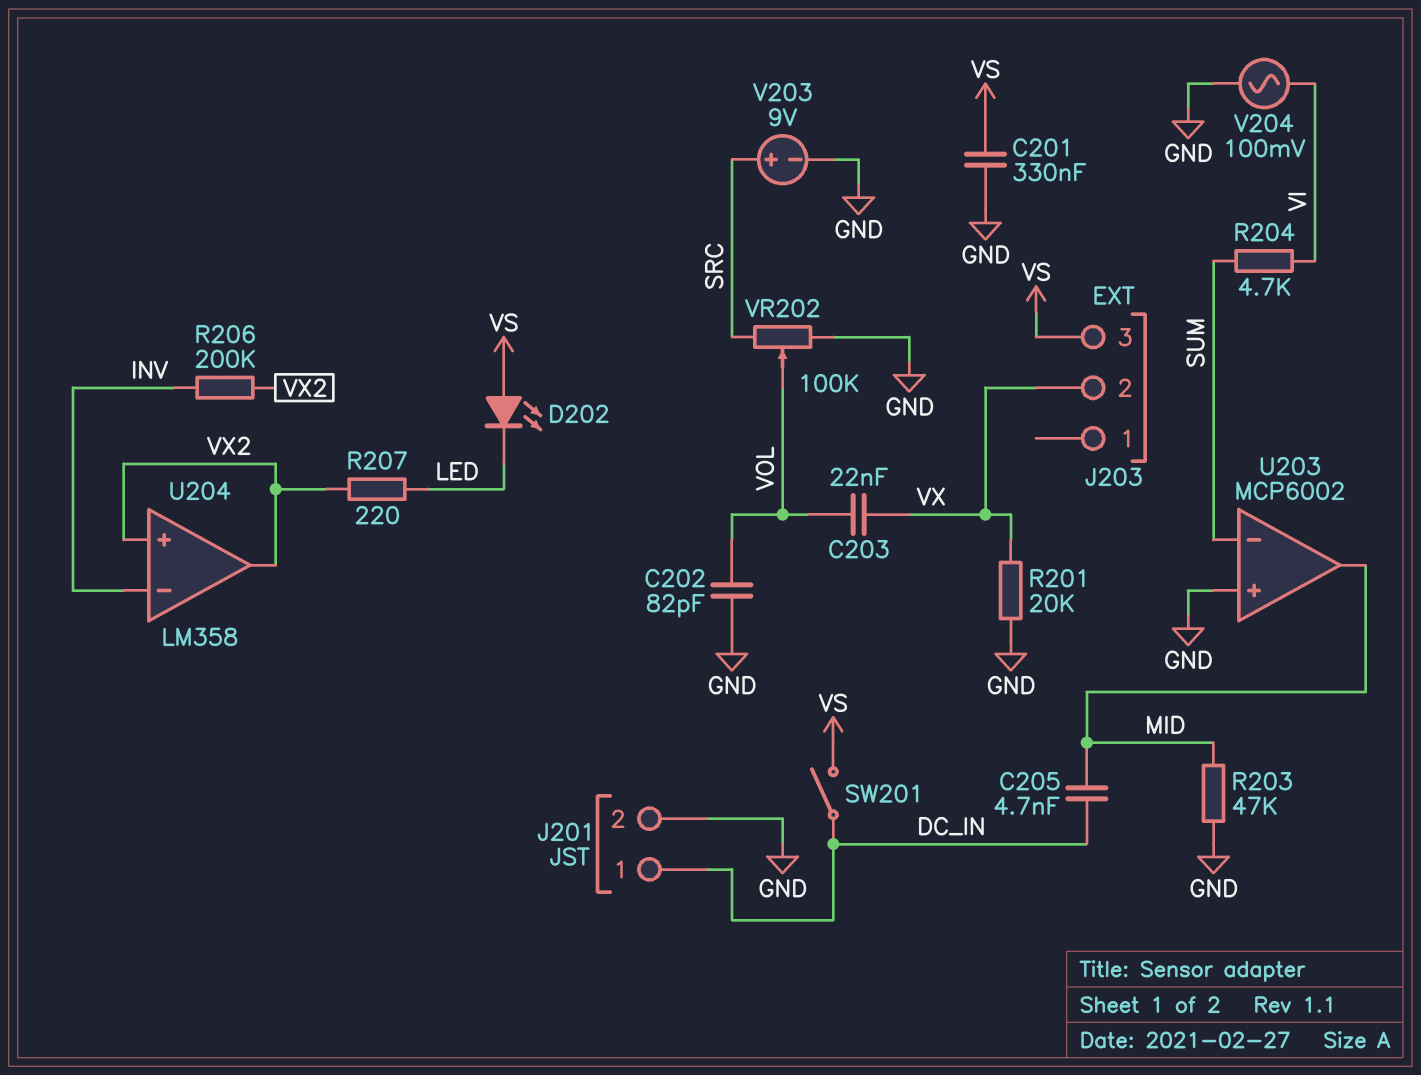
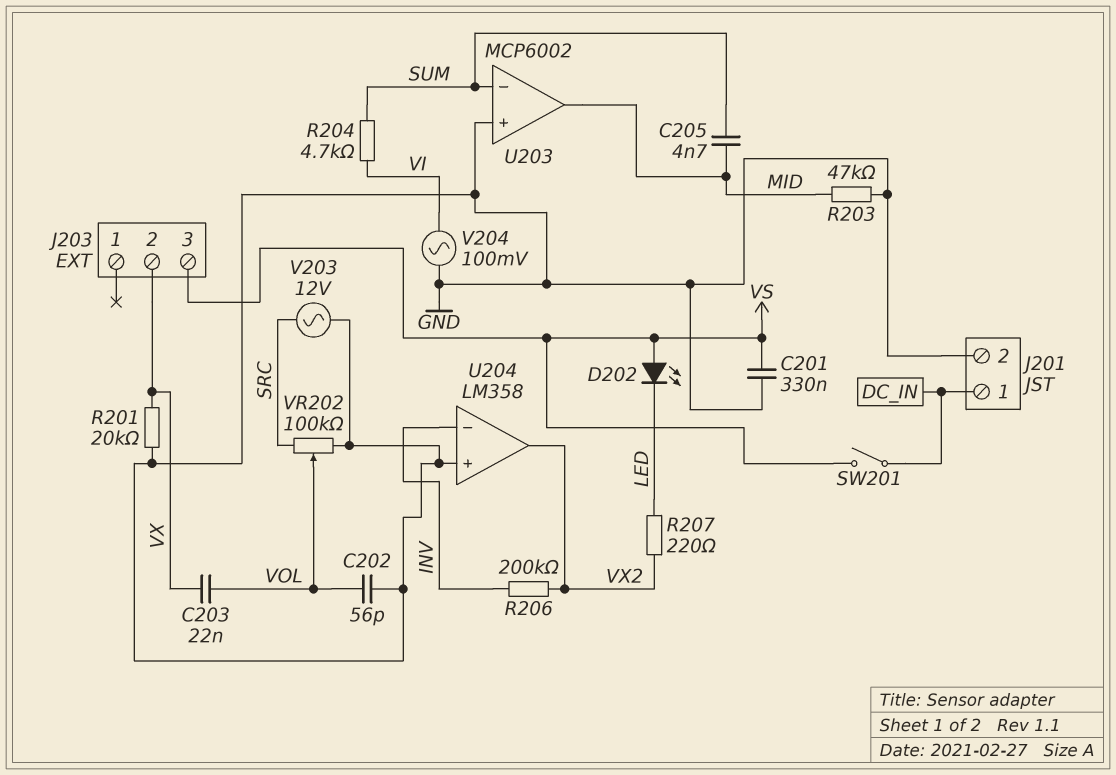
C202: 82pF (GND, VOL) -> 56pF (GND, VOL)
C205: 4.7nF (DC_IN, MID) -> 4.7nF (MID, SUM)
U204 pin in+: VX2 -> GND
V203: 9V (plus SRC, minus GND) -> AC 12V (GND, SRC)

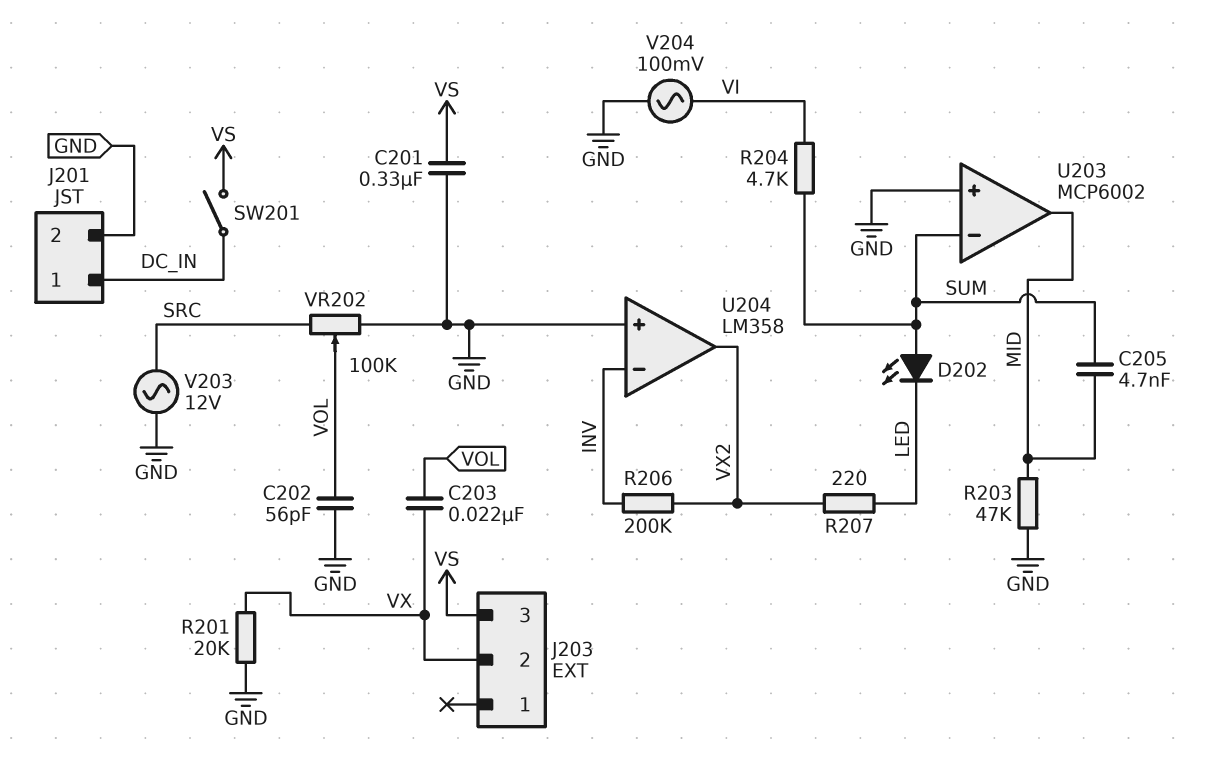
D202: LED (A VS, K LED) -> LED (A SUM, K LED)

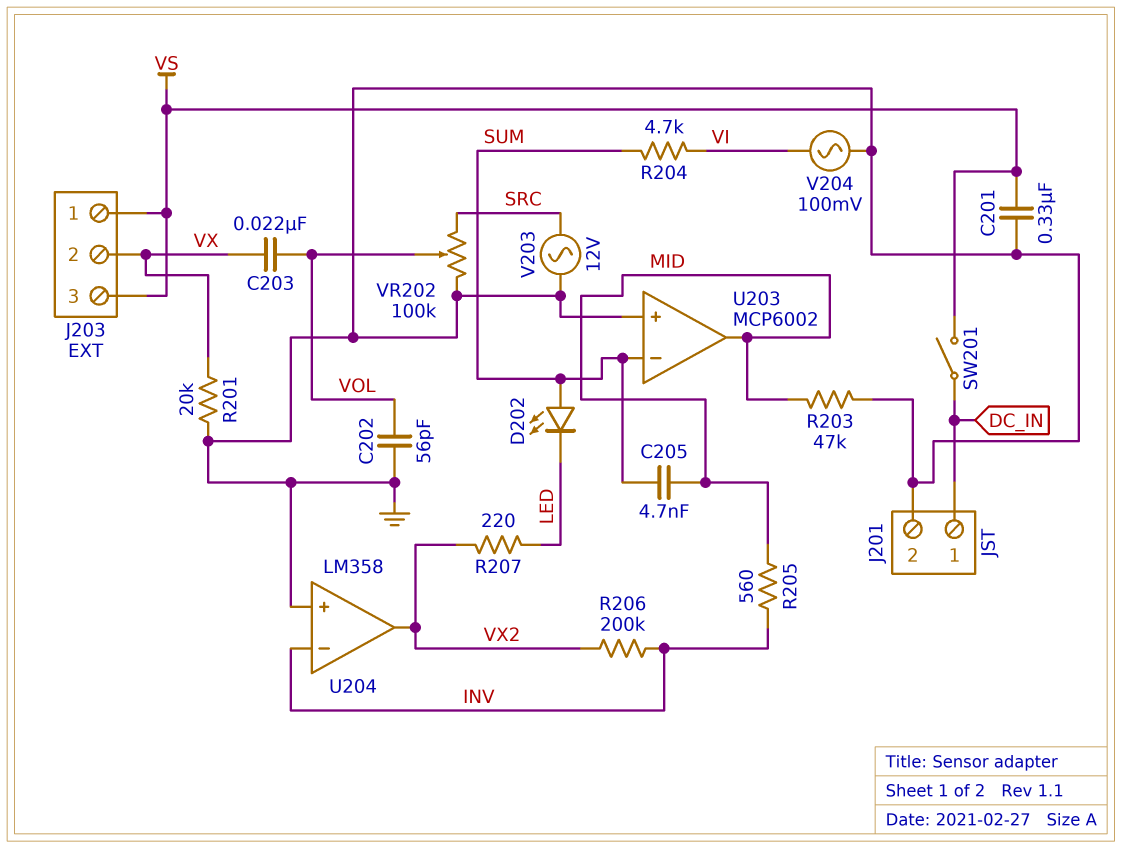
J203 pin 1: none -> VS
R205: none -> 560 (INV, MID)

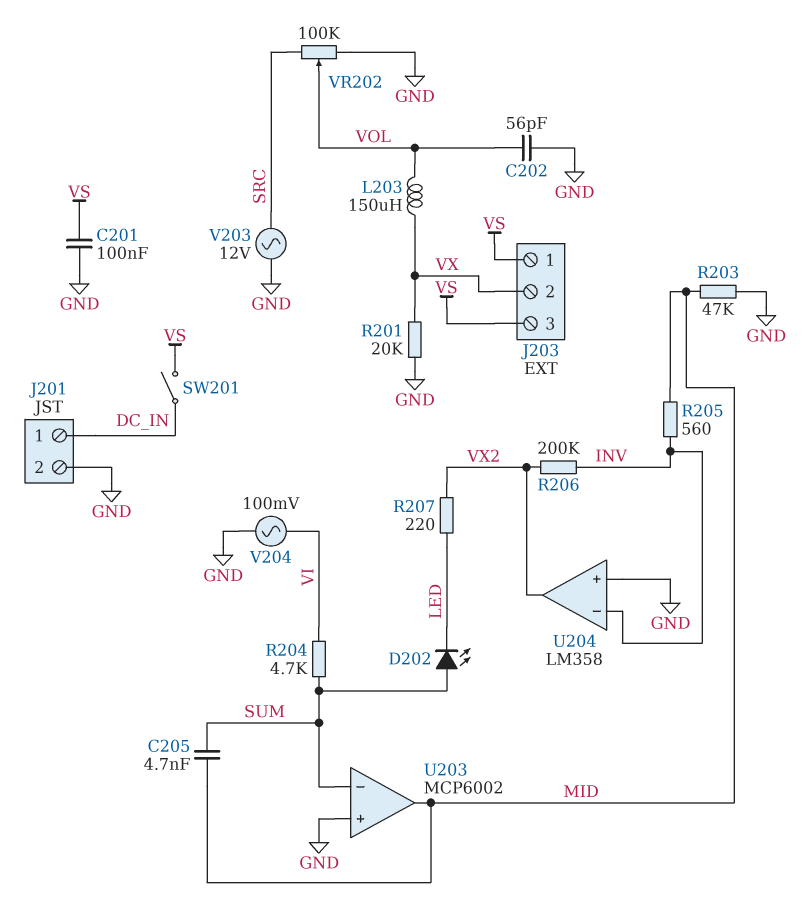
C201: 330nF (GND, VS) -> 100nF (GND, VS)
C203: 22nF (VOL, VX) -> none
L203: none -> 150uH (VOL, VX)

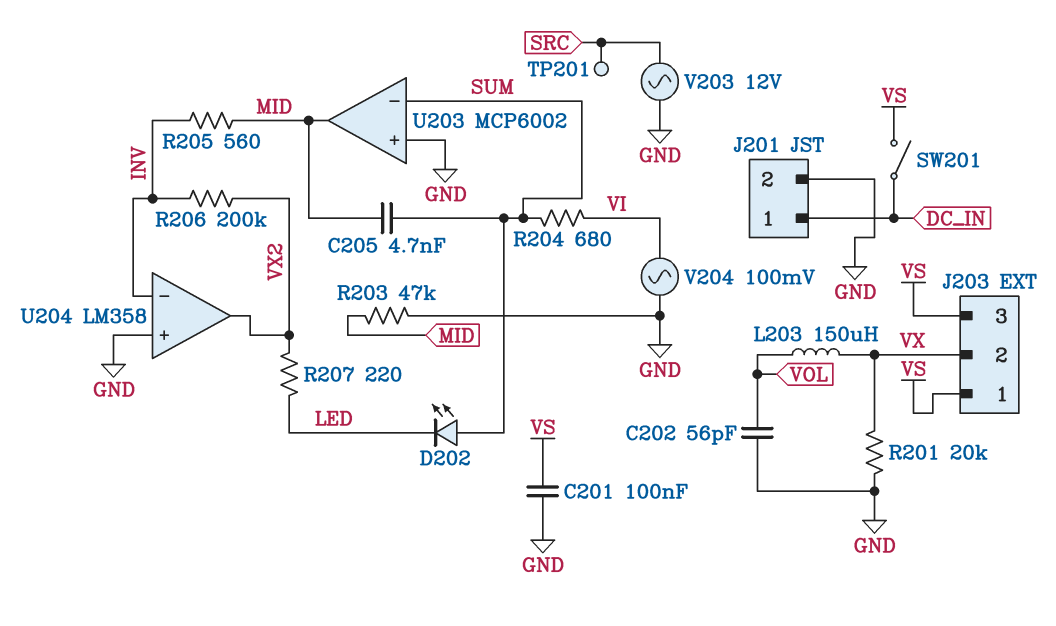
R204: 4.7k (SUM, VI) -> 680 (SUM, VI)
TP201: none -> test point (SRC)
VR202: 100k (GND, SRC, wiper VOL) -> none

